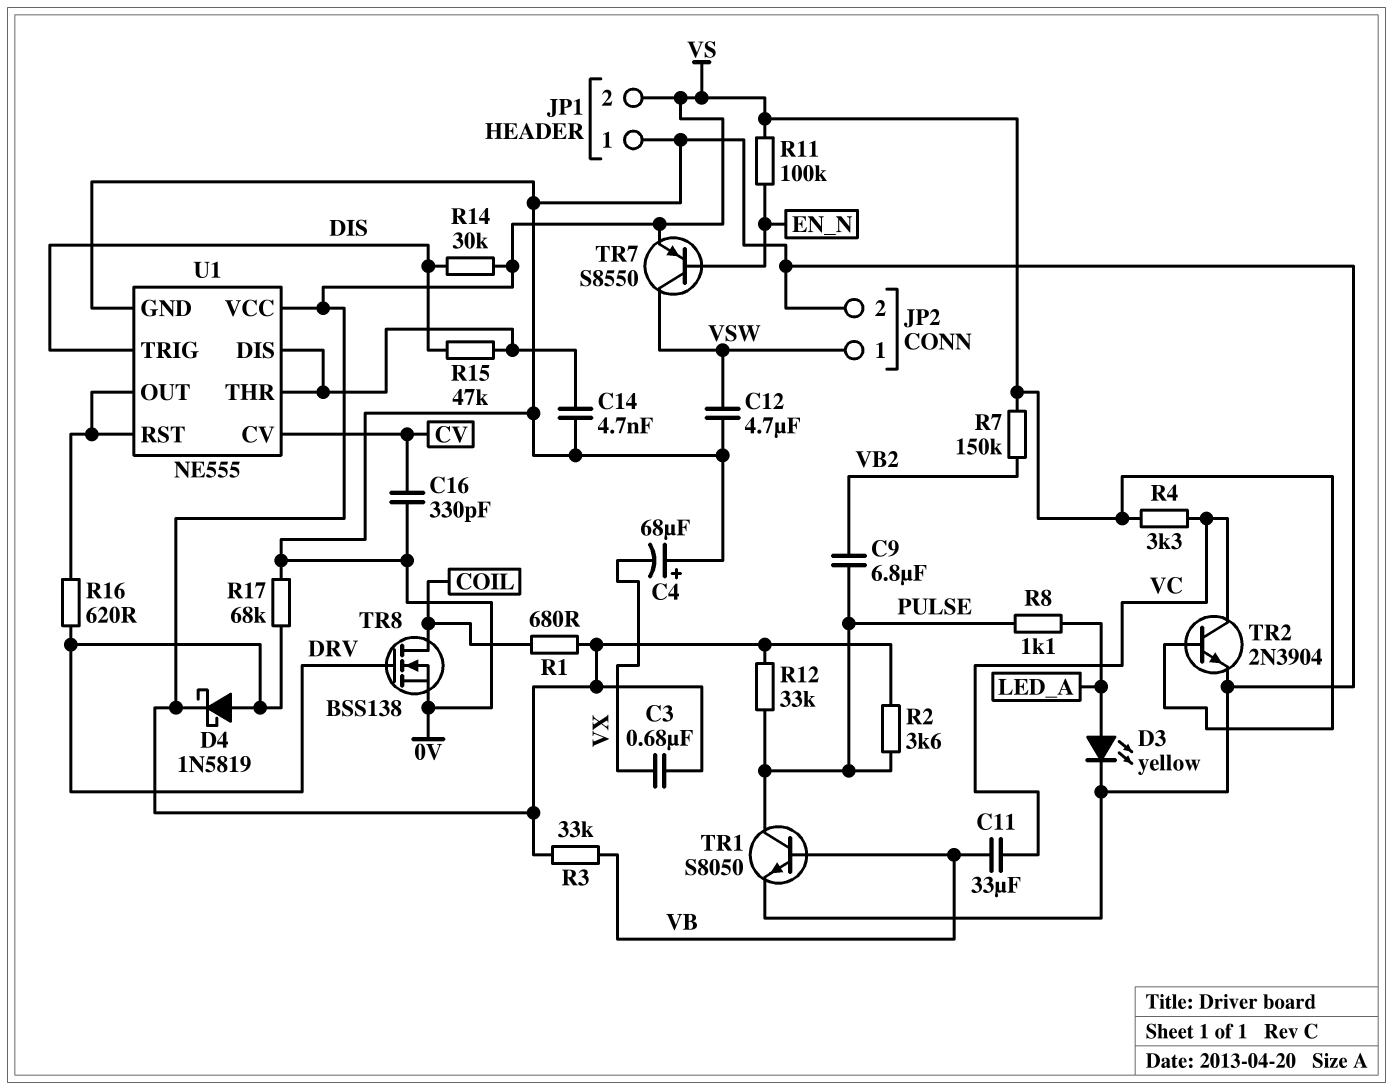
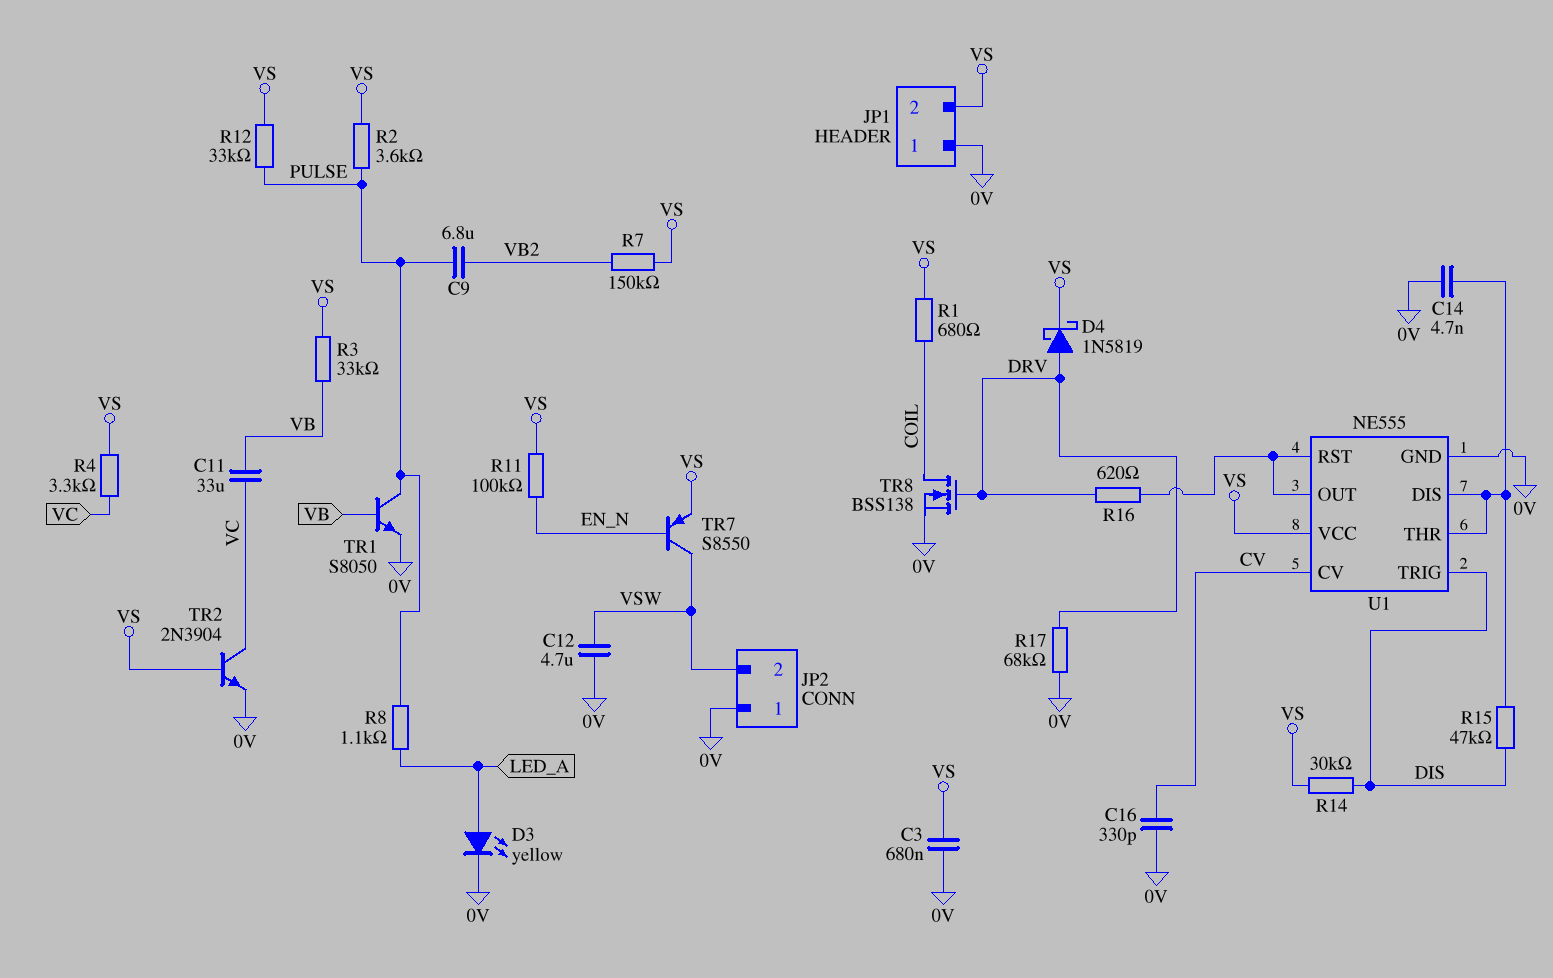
C3: 680nF (VS, VX) -> 680nF (0V, VS)
C4: 68uF (plus 0V, minus VX) -> none
JP2 pin 1: VSW -> 0V
JP2 pin 2: 0V -> VSW

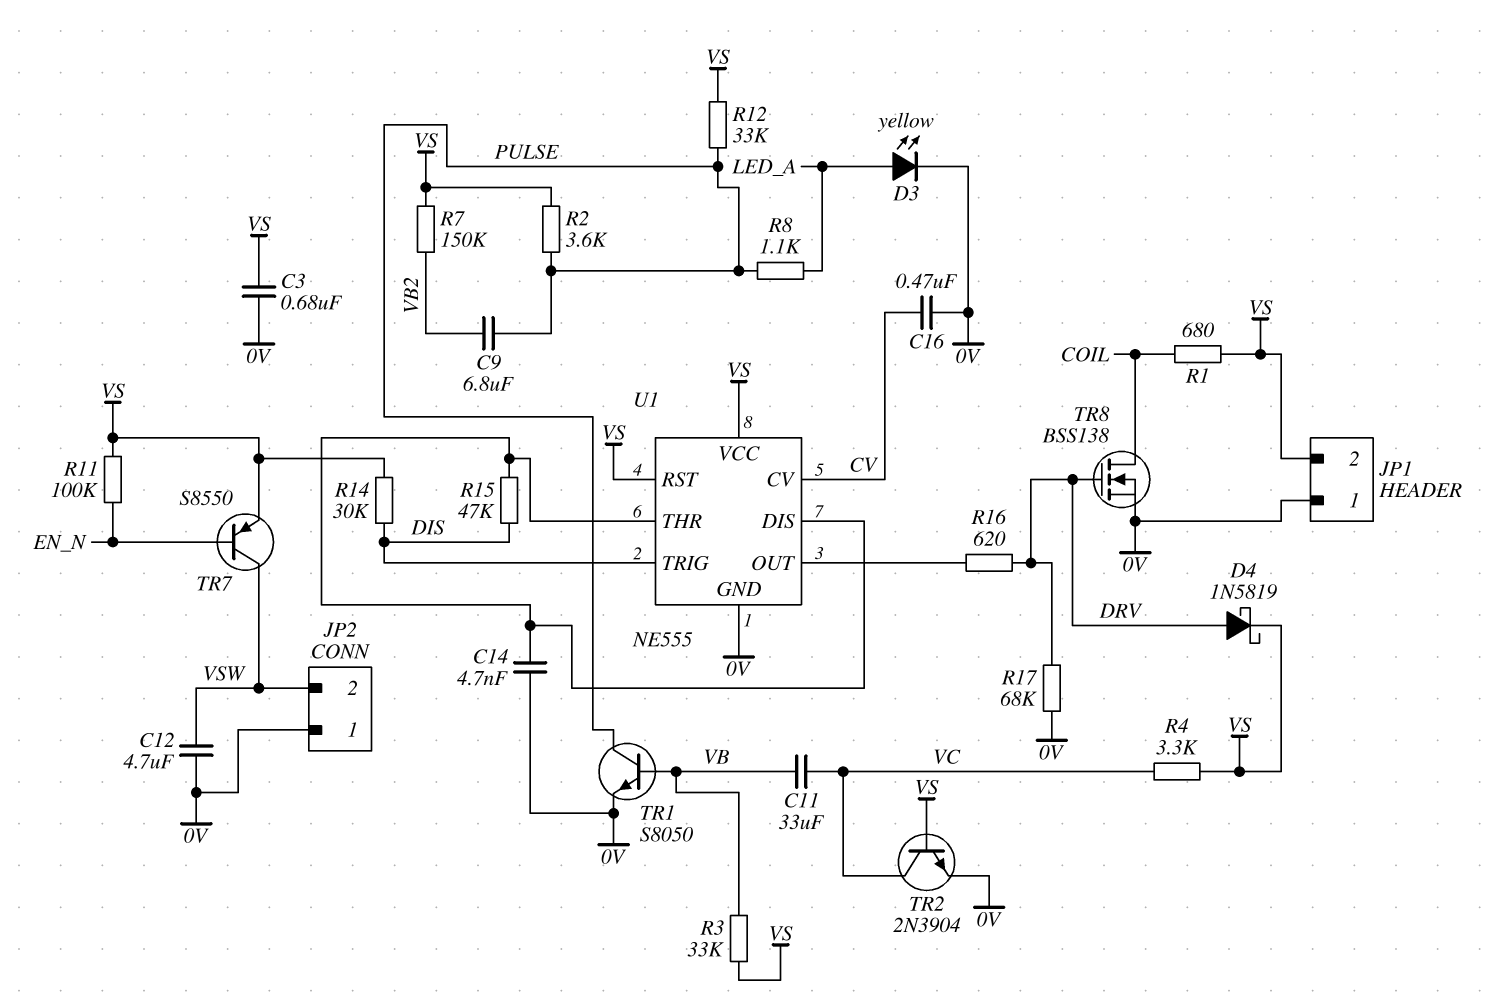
C16: 330pF (0V, CV) -> 470nF (0V, CV)
U1 pin RST: U1/OUT -> VS

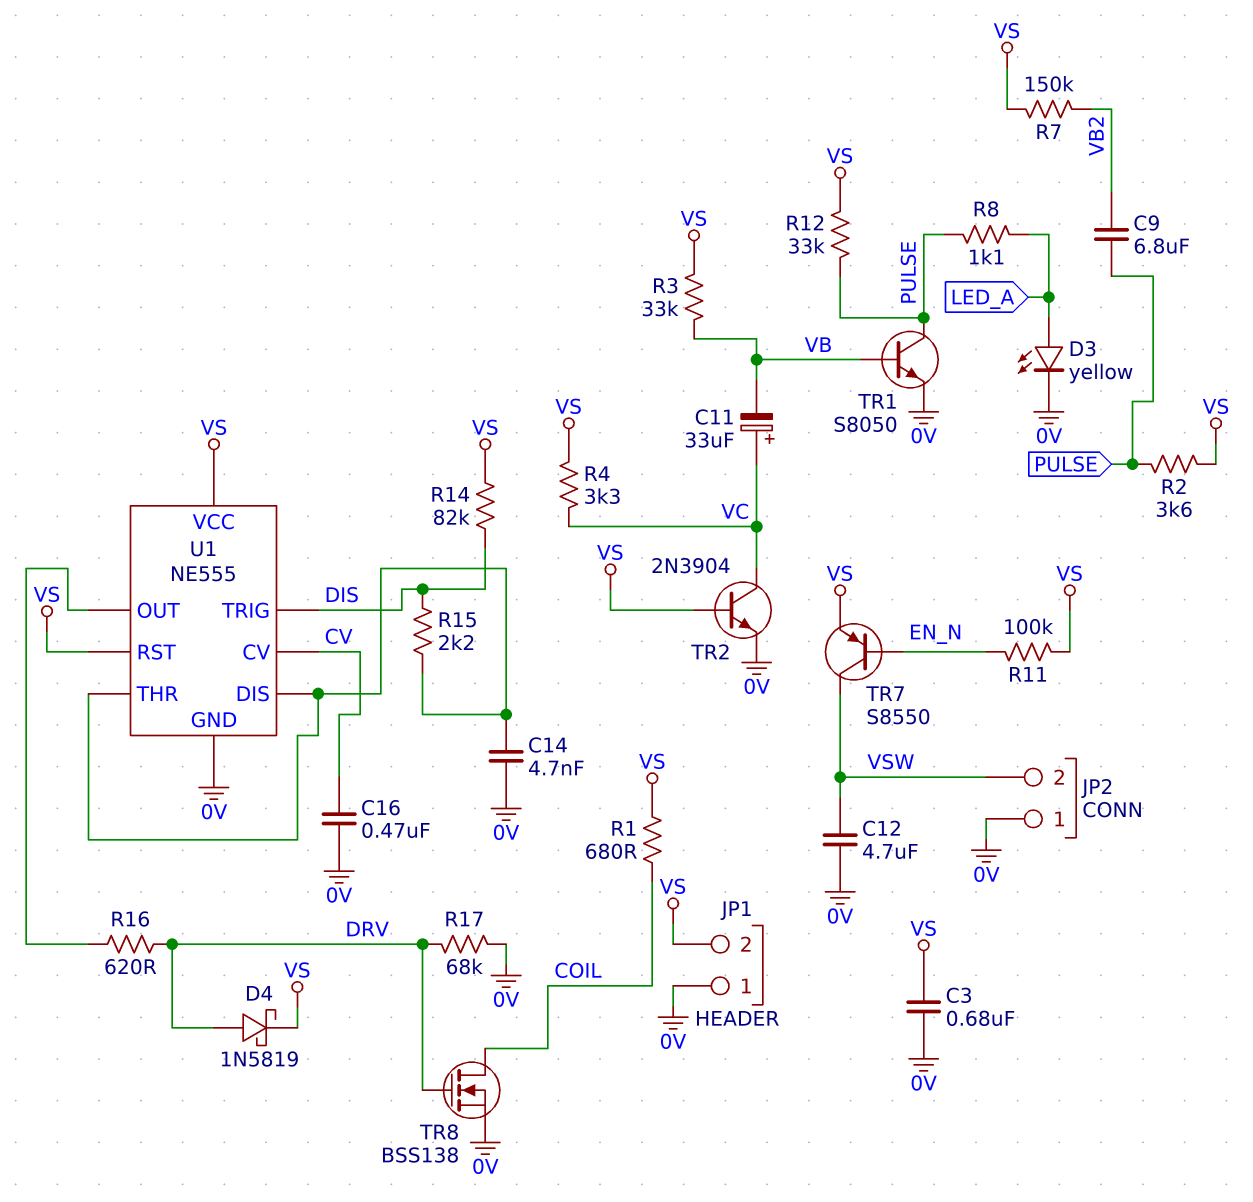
C11: 33uF (VB, VC) -> 33uF (plus VC, minus VB)
R14: 30k (DIS, VS) -> 82k (DIS, VS)
R15: 47k (DIS, U1/DIS) -> 2.2k (DIS, U1/DIS)

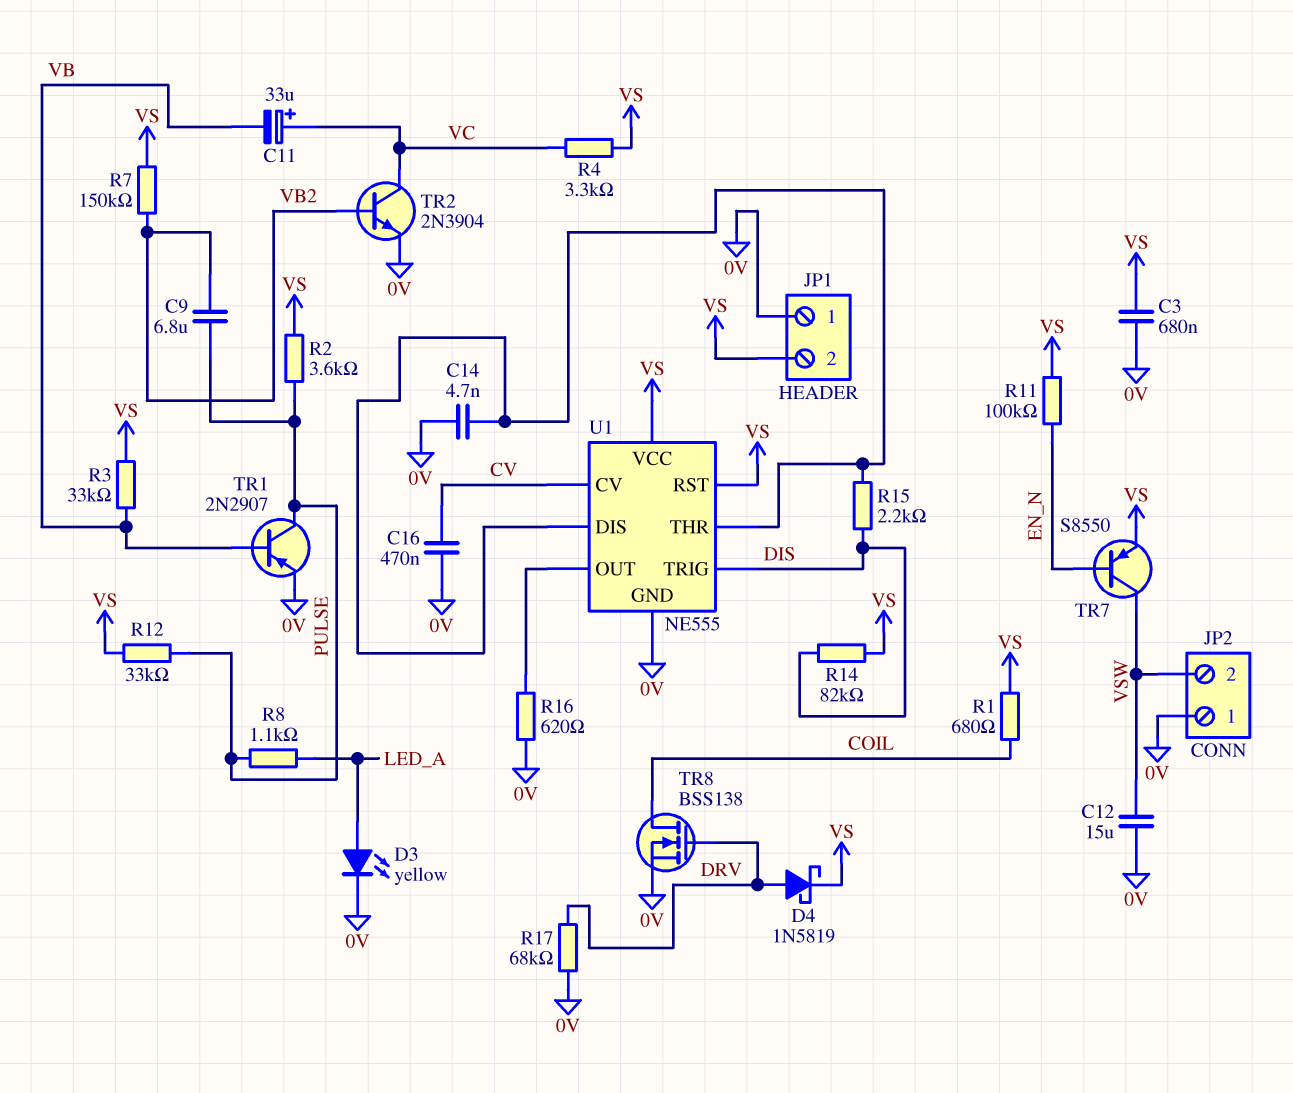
C12: 4.7uF (0V, VSW) -> 15uF (0V, VSW)
R16: 620 (DRV, U1/OUT) -> 620 (0V, U1/OUT)
TR1: NPN S8050 (B VB, C PULSE, E 0V) -> PNP 2N2907 (B VB, C PULSE, E 0V)
TR2: NPN 2N3904 (B VS, C VC, E 0V) -> NPN 2N3904 (B VB2, C VC, E 0V)

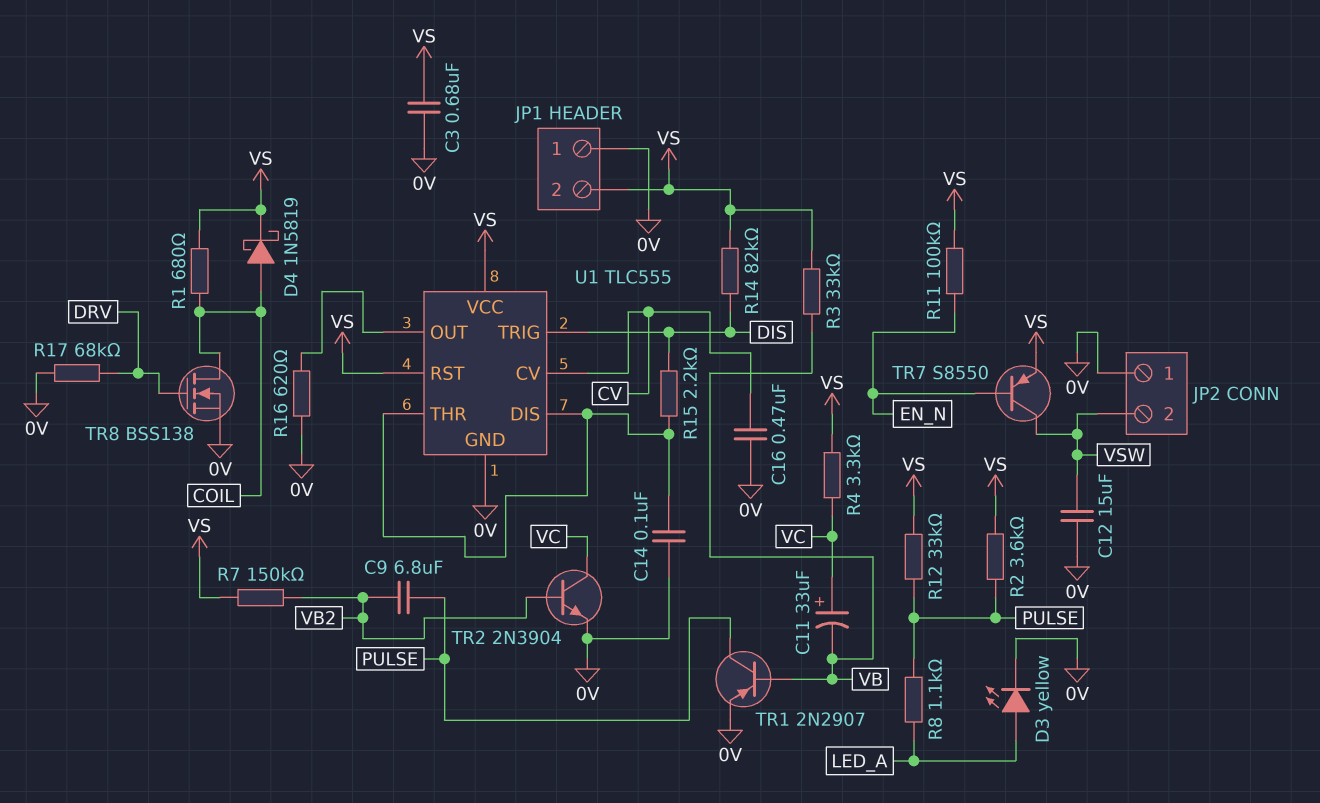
C14: 4.7nF (0V, U1/DIS) -> 100nF (0V, U1/DIS)
D4: schottky 1N5819 (A DRV, K VS) -> schottky 1N5819 (A COIL, K VS)
U1: NE555 -> TLC555

